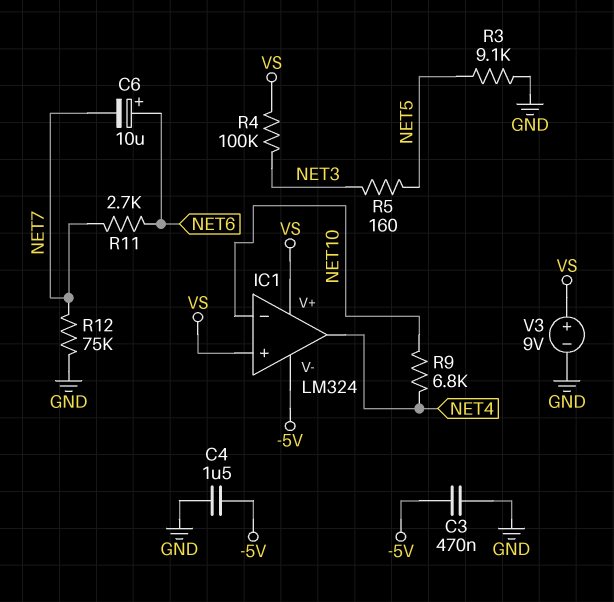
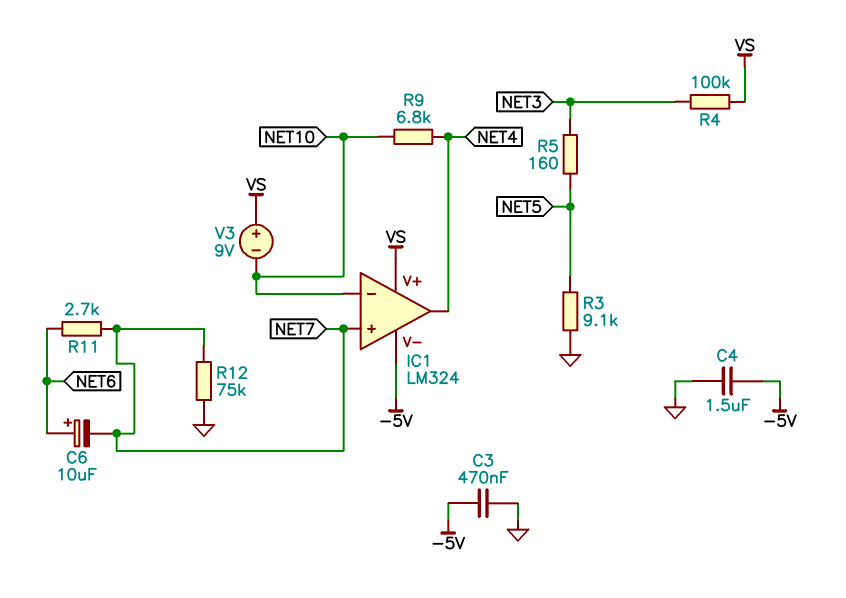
IC1 pin in+: VS -> NET7
V3: 9V (plus VS, minus GND) -> 9V (plus VS, minus NET10)

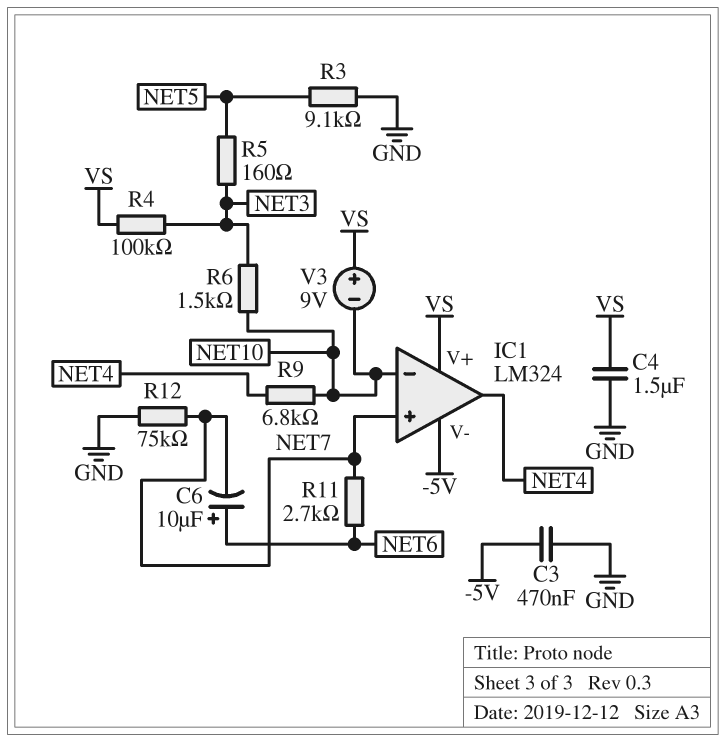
C4: 1.5uF (-5V, GND) -> 1.5uF (GND, VS)
R6: none -> 1.5k (NET3, NET10)

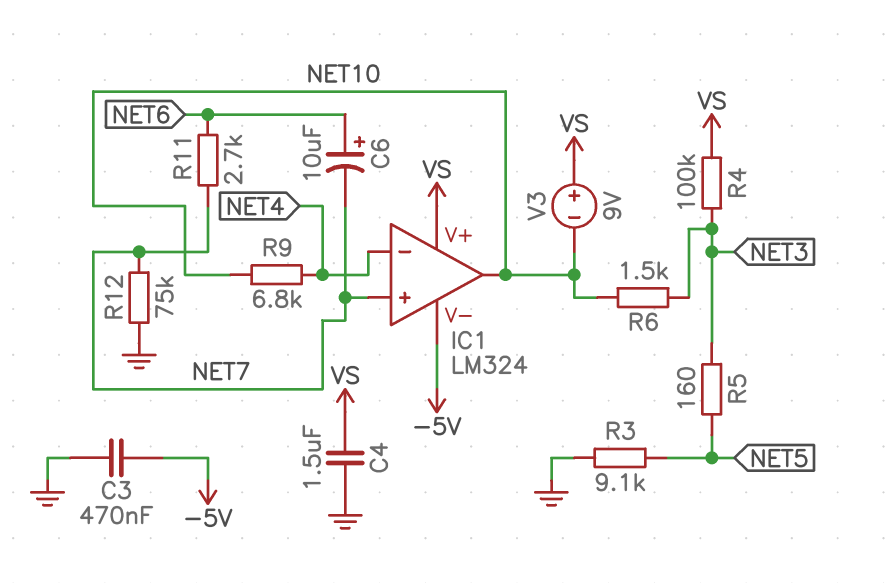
IC1 pin in-: NET10 -> NET4
IC1 pin out: NET4 -> NET10

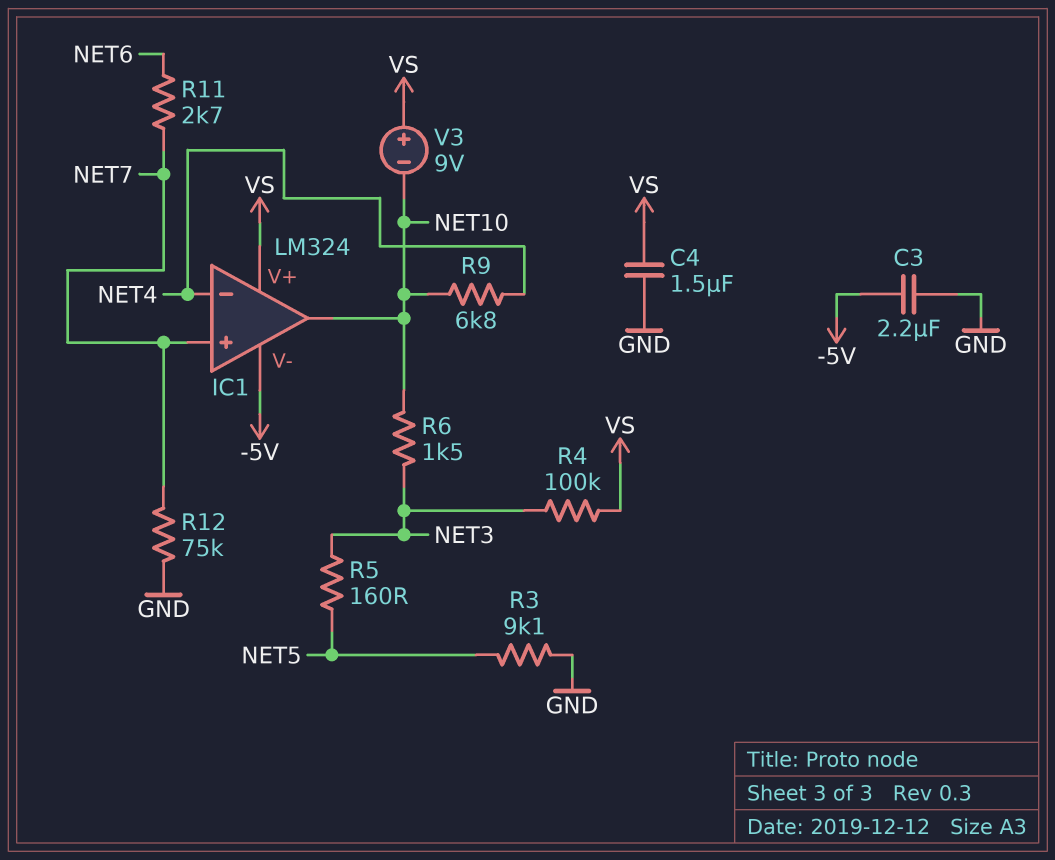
C3: 470nF (-5V, GND) -> 2.2uF (-5V, GND)
C6: 10uF (plus NET6, minus NET7) -> none

